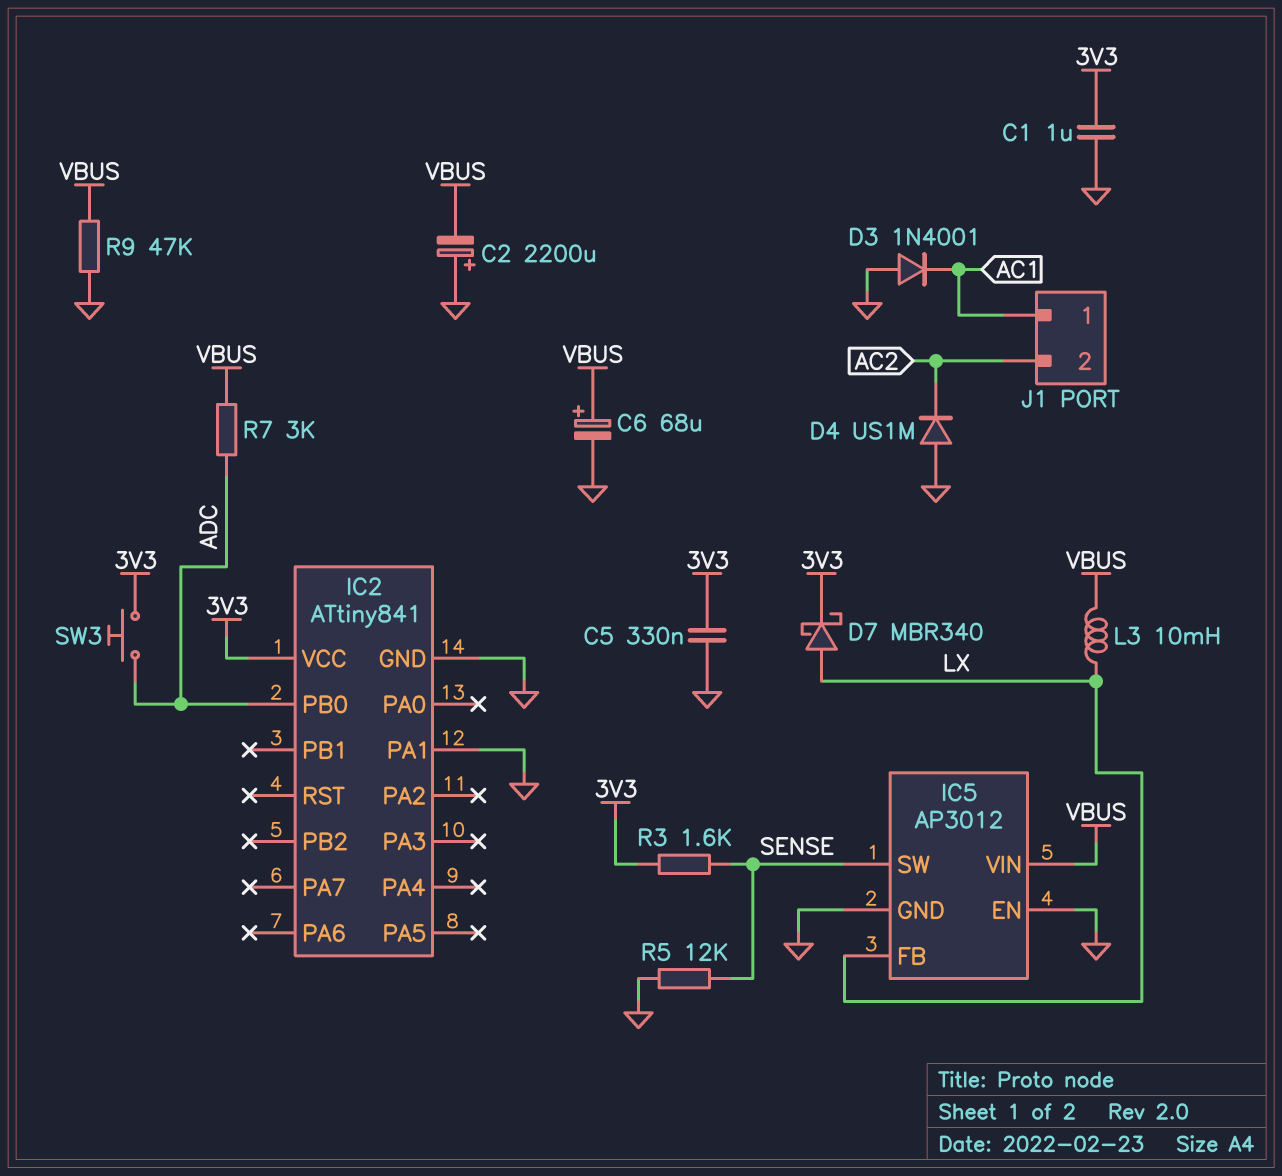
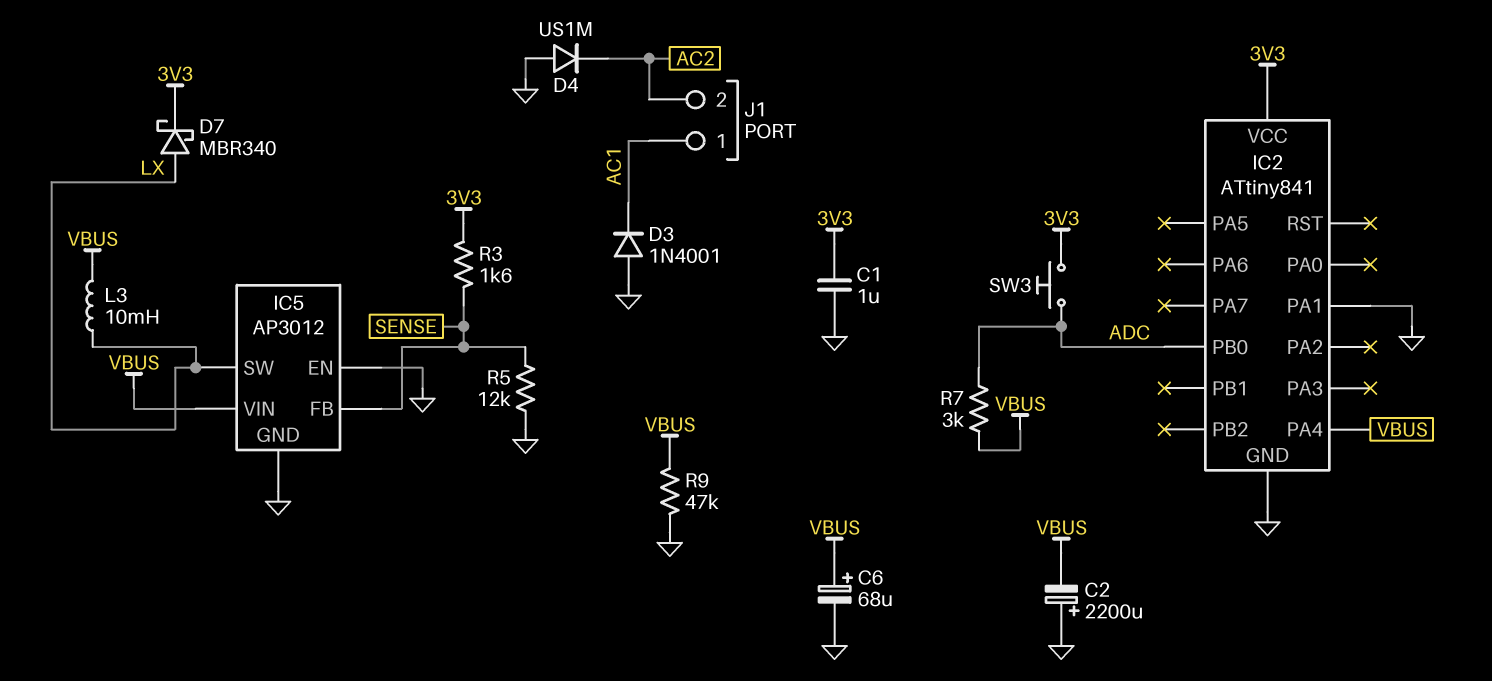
C5: 330nF (3V3, GND) -> none
IC2 pin PA4: none -> VBUS
IC5 pin FB: LX -> SENSE
IC5 pin SW: SENSE -> LX

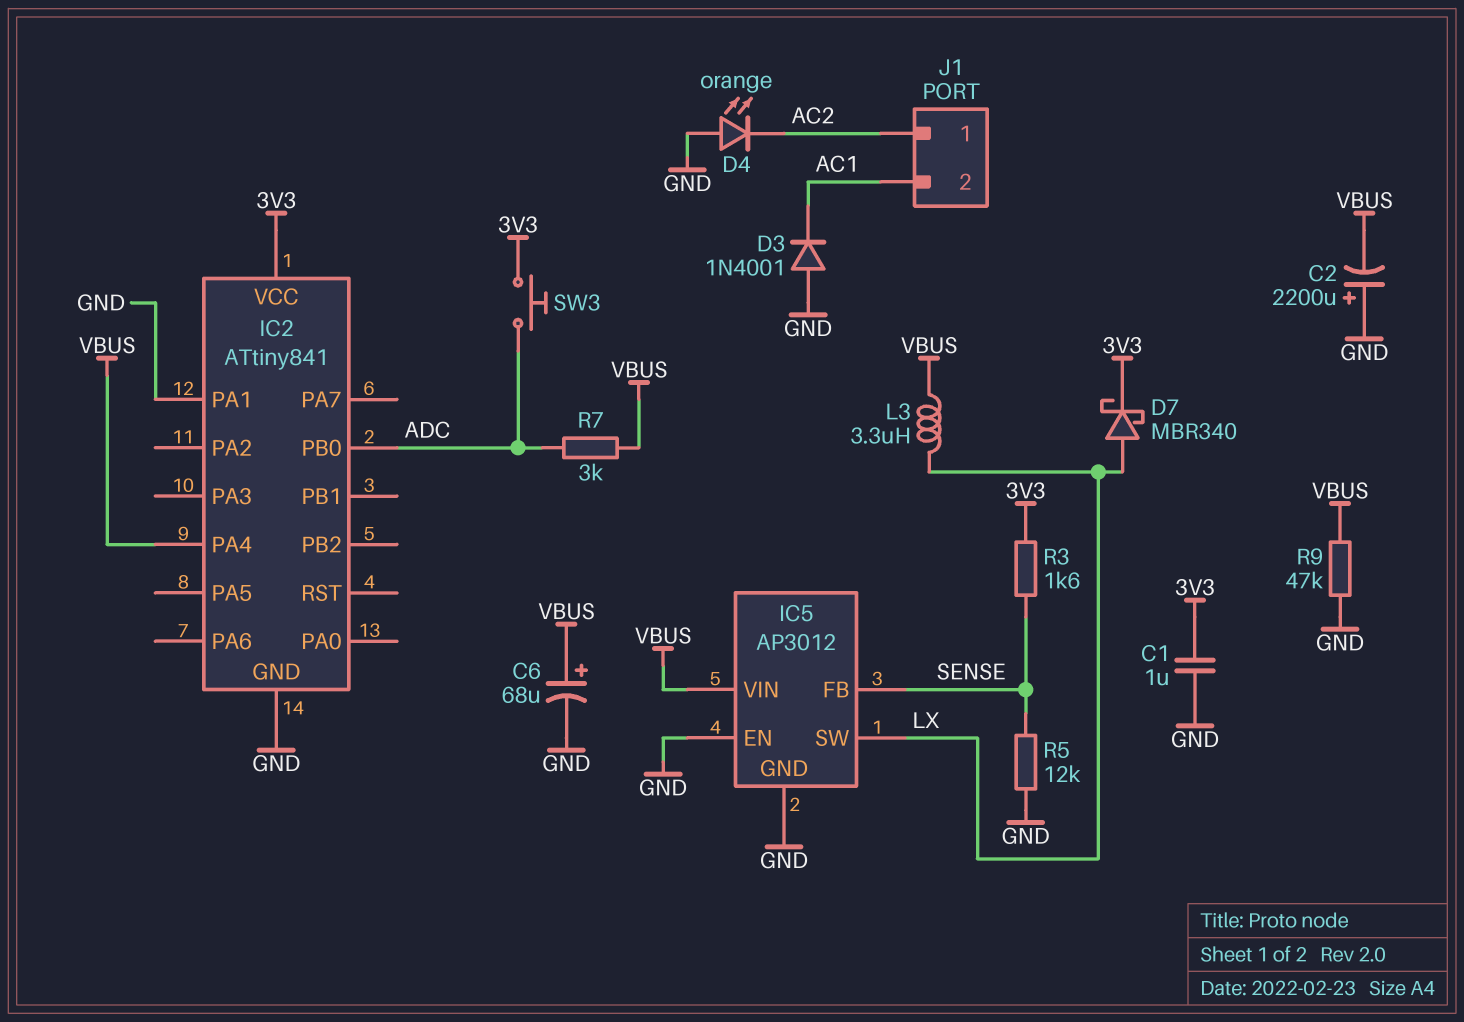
D4: diode US1M (A GND, K AC2) -> LED orange (A GND, K AC2)
J1 pin 1: AC1 -> AC2
J1 pin 2: AC2 -> AC1
L3: 10mH (LX, VBUS) -> 3.3uH (LX, VBUS)

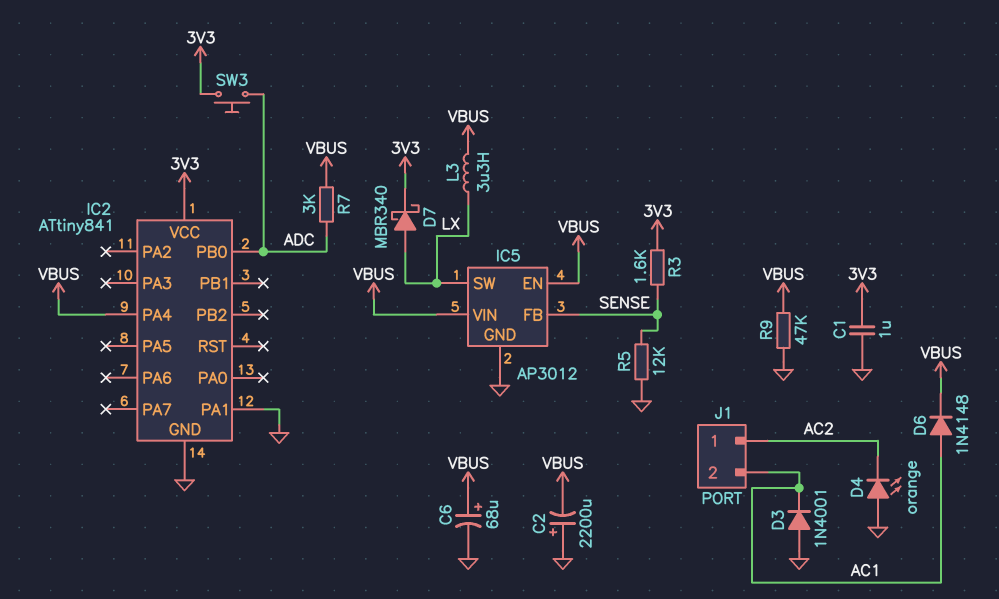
D6: none -> diode 1N4148 (A AC1, K VBUS)
IC5 pin EN: GND -> VBUS

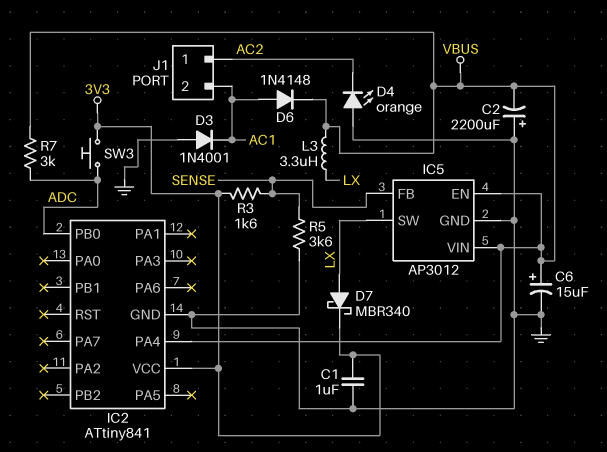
C6: 68uF (plus VBUS, minus GND) -> 15uF (plus VBUS, minus GND)
IC2 pin PA1: GND -> none
R5: 12k (GND, SENSE) -> 3.6k (GND, SENSE)
R9: 47k (GND, VBUS) -> none

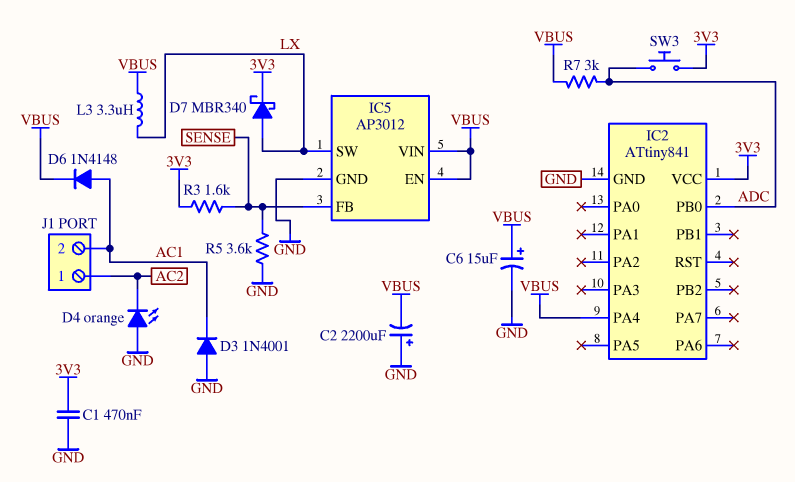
C1: 1uF (3V3, GND) -> 470nF (3V3, GND)

